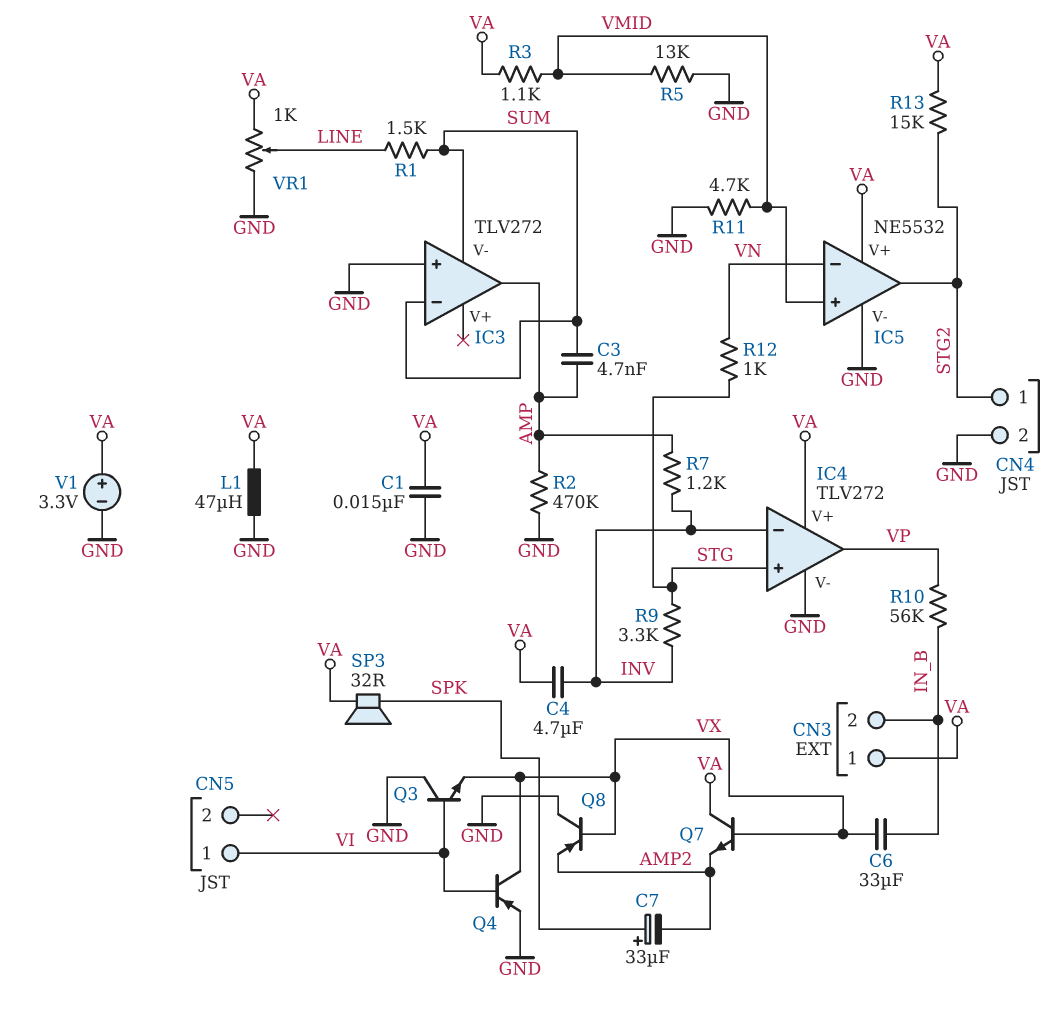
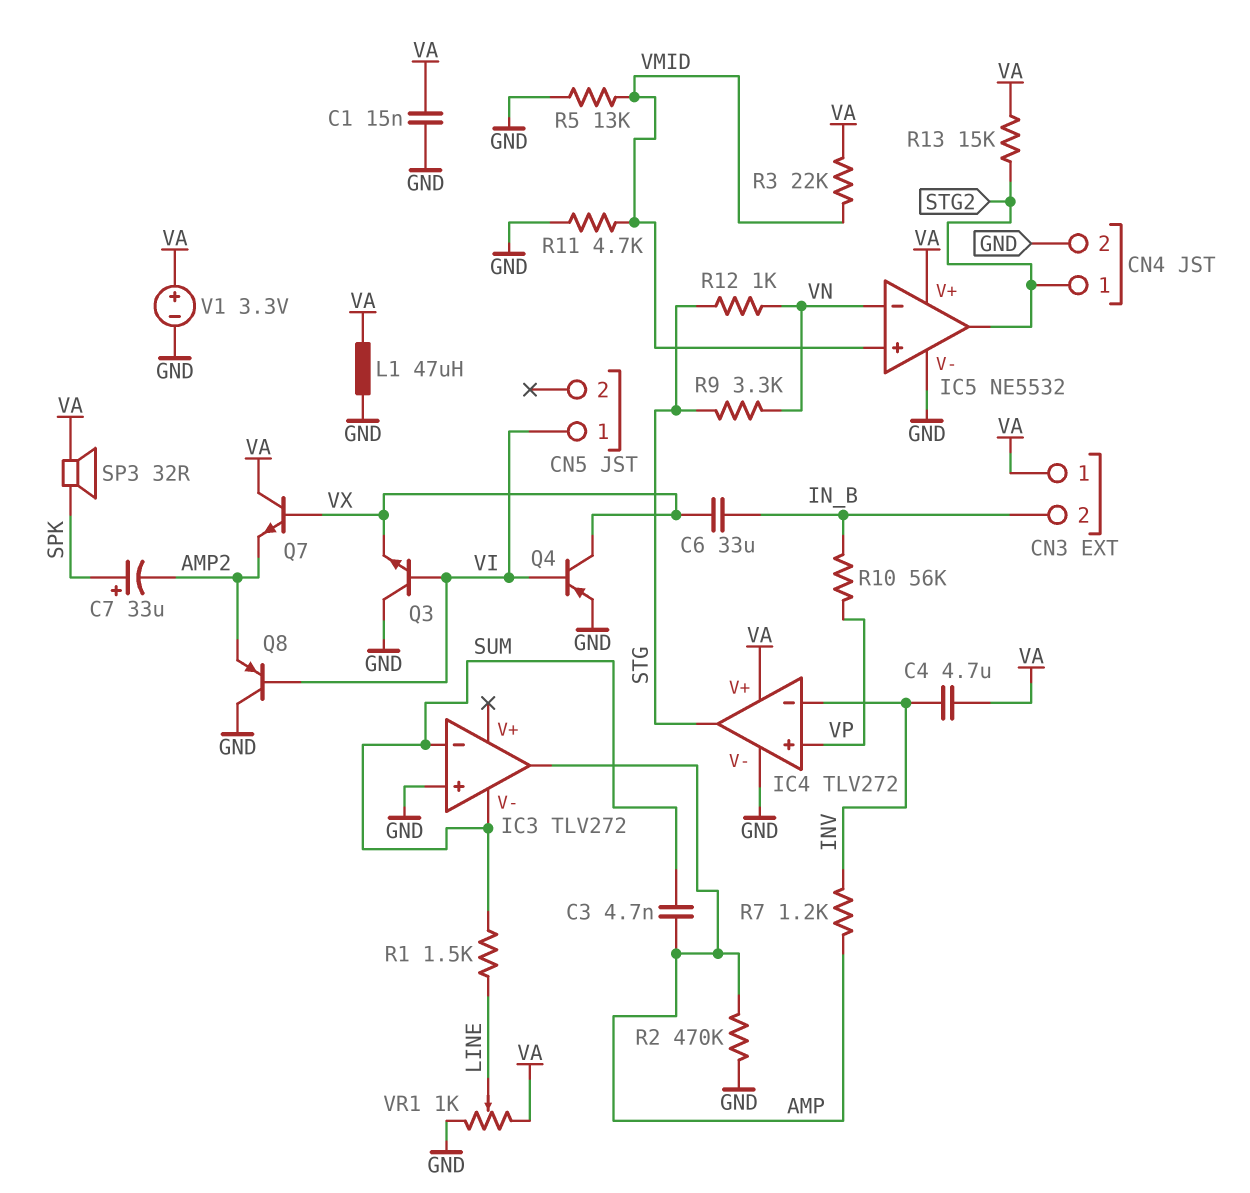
IC4 pin in+: STG -> VP
IC4 pin out: VP -> STG
Q8: PNP (B VX, C GND, E AMP2) -> PNP (B VI, C GND, E AMP2)
R3: 1.1k (VA, VMID) -> 22k (VA, VMID)
R9: 3.3k (INV, STG) -> 3.3k (STG, VN)

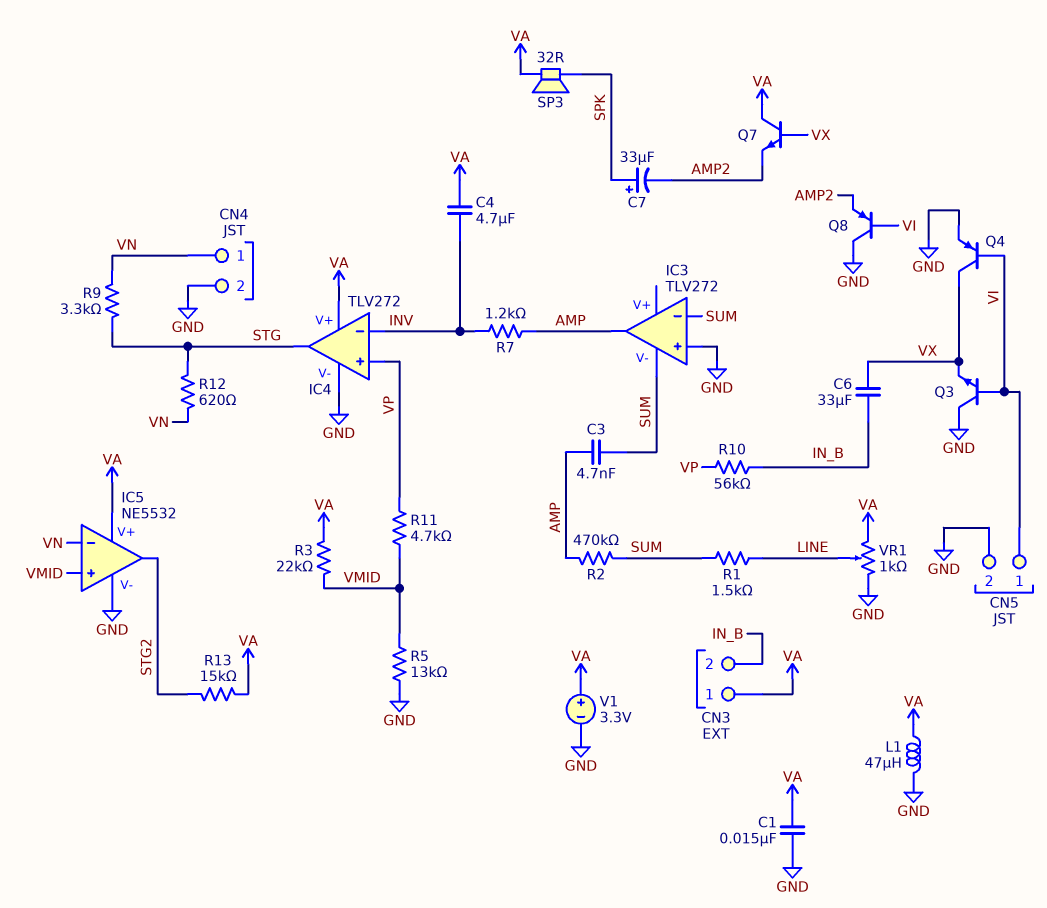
CN4 pin 1: STG2 -> VN
CN5 pin 2: none -> GND
R2: 470k (AMP, GND) -> 470k (AMP, SUM)
R11: 4.7k (GND, VMID) -> 4.7k (VMID, VP)
R12: 1k (STG, VN) -> 620 (STG, VN)

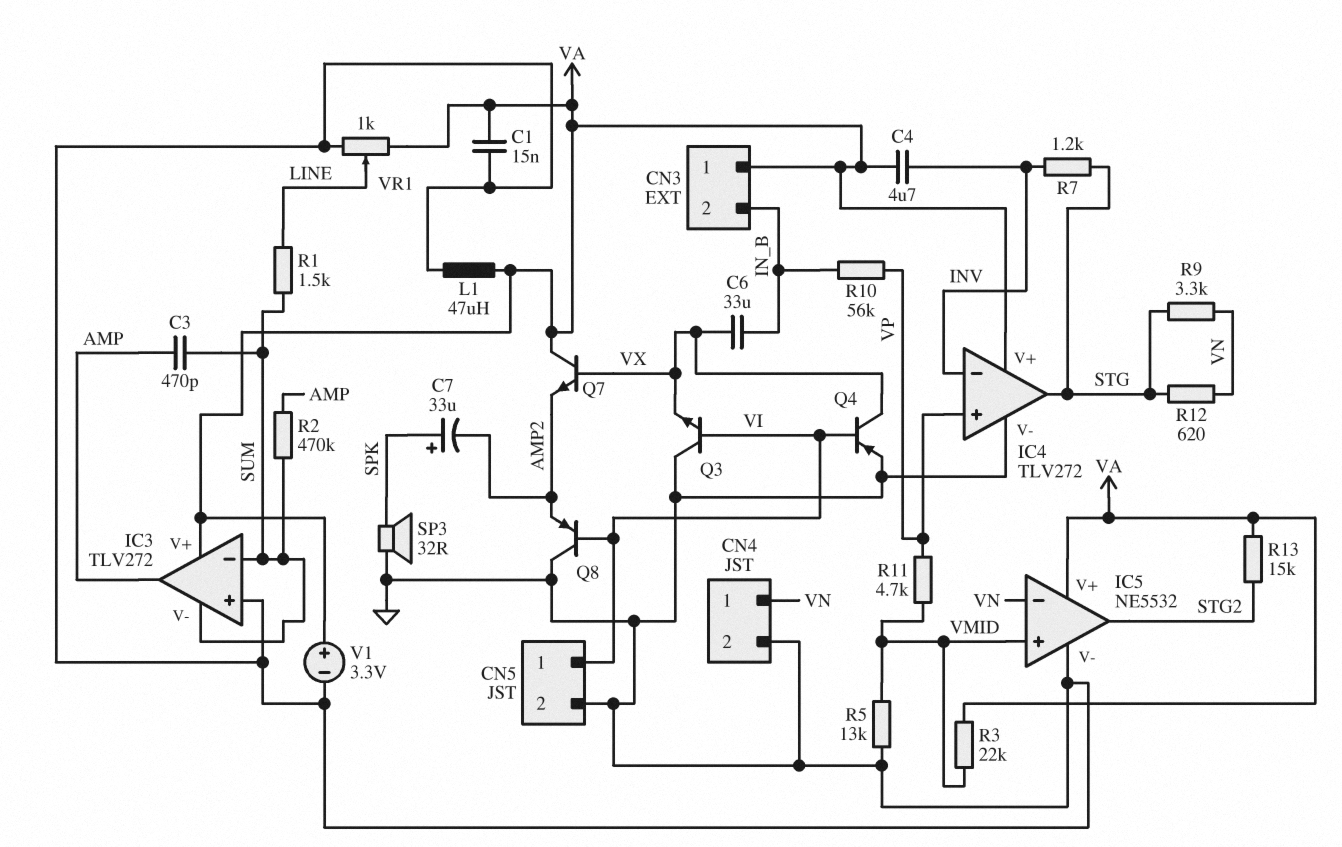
C3: 4.7nF (AMP, SUM) -> 470pF (AMP, SUM)
IC3 pin V+: none -> VA
R7: 1.2k (AMP, INV) -> 1.2k (INV, STG)
SP3: speaker 32R (SPK, VA) -> speaker 32R (GND, SPK)

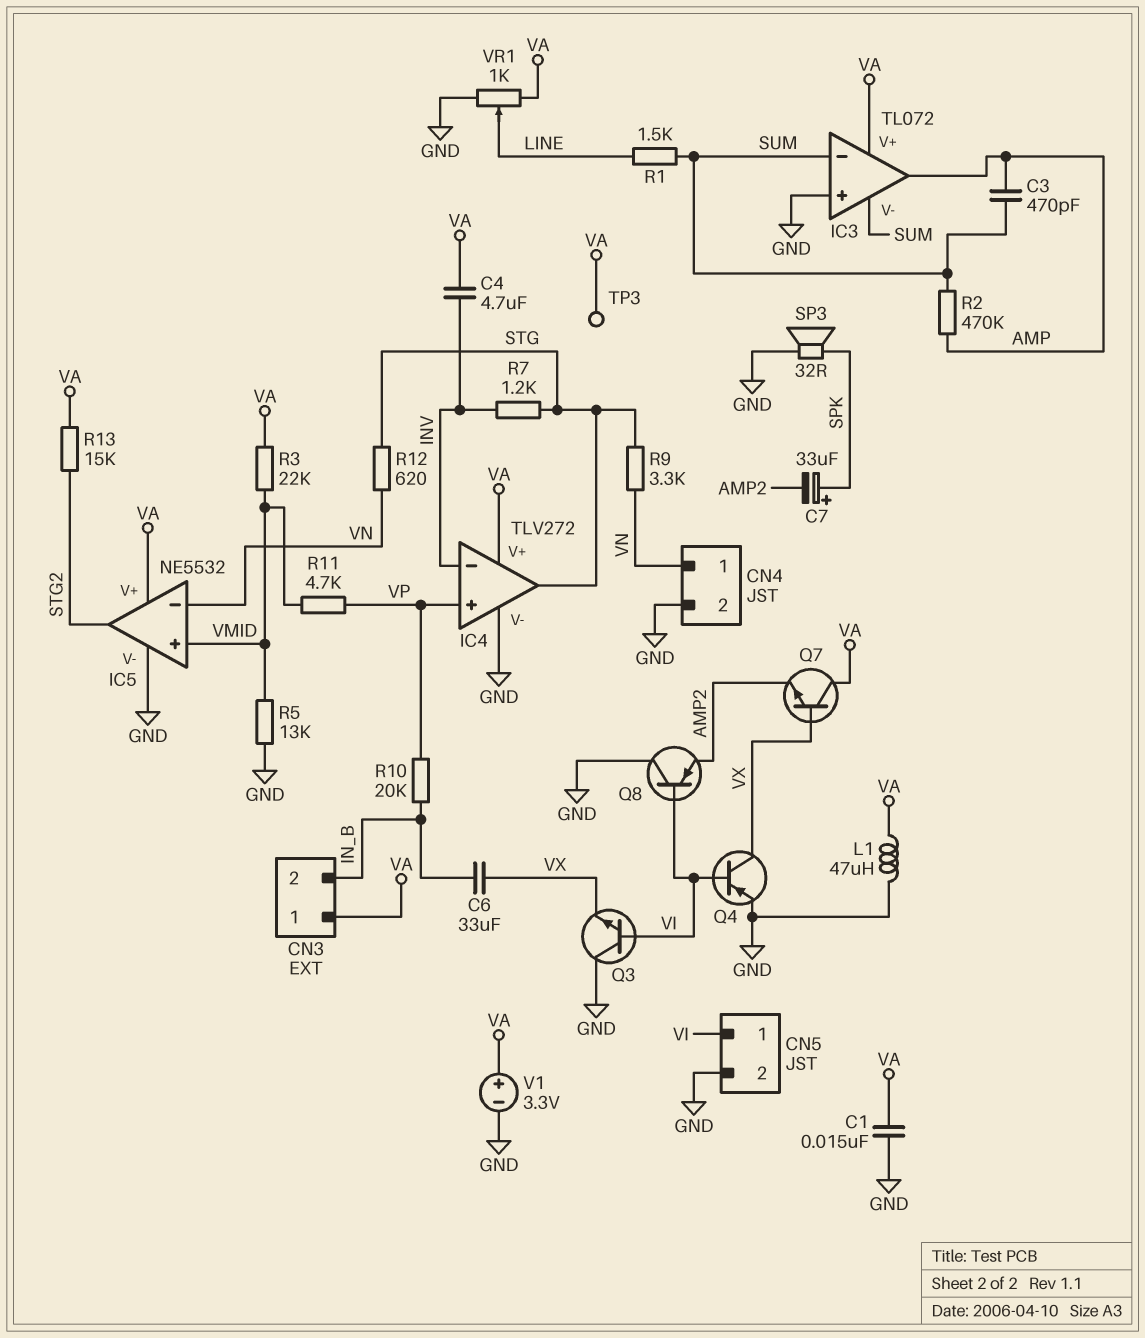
IC3: TLV272 -> TL072
R10: 56k (IN_B, VP) -> 20k (IN_B, VP)
TP3: none -> test point (VA)

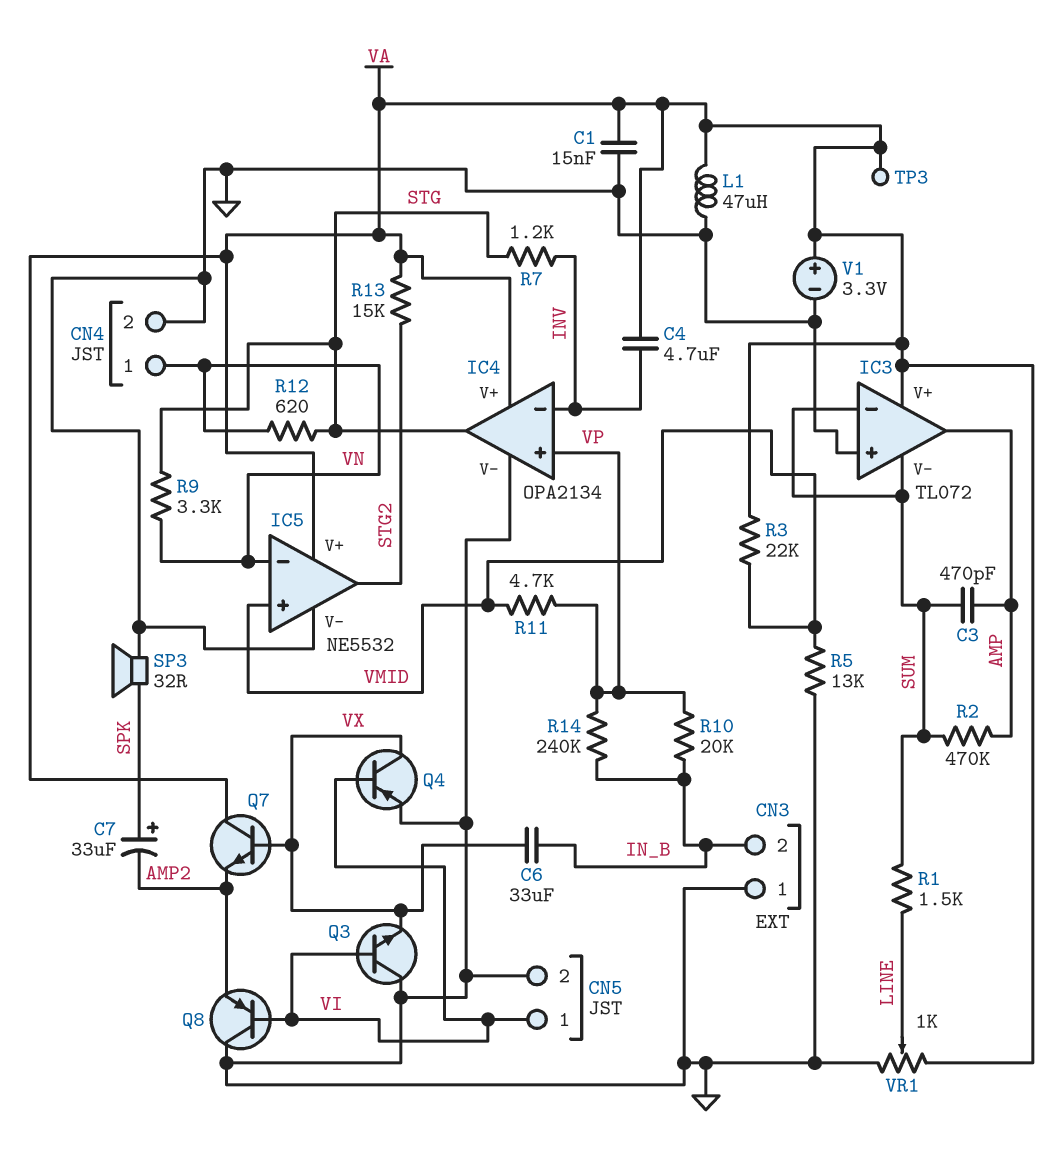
CN3 pin 1: VA -> GND
IC4: TLV272 -> OPA2134
R14: none -> 240k (IN_B, VP)

